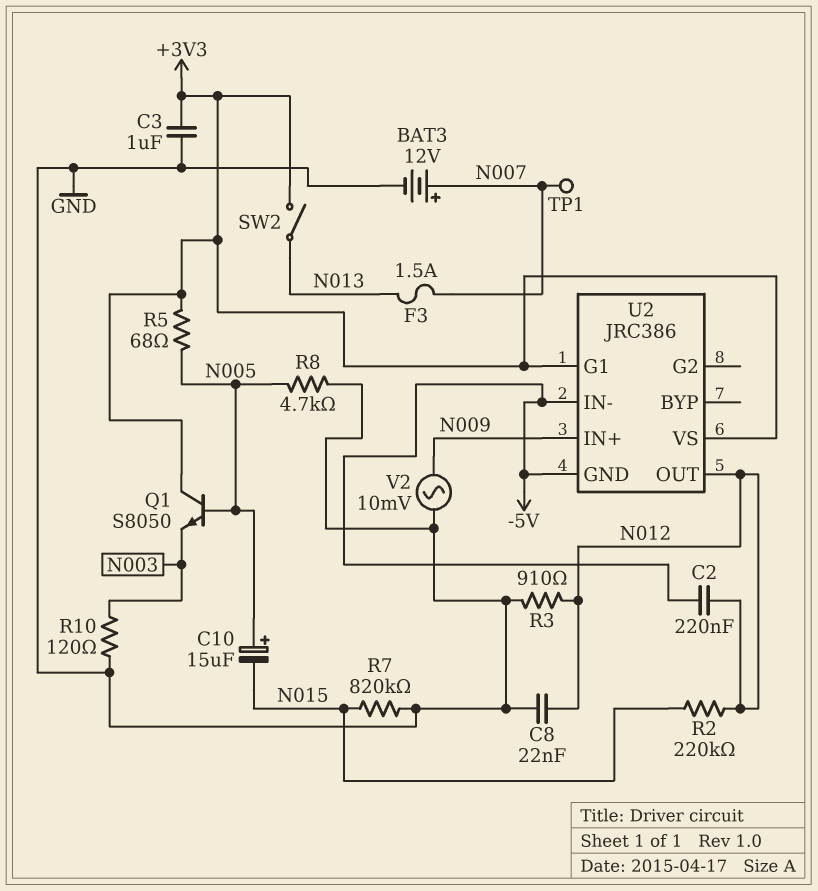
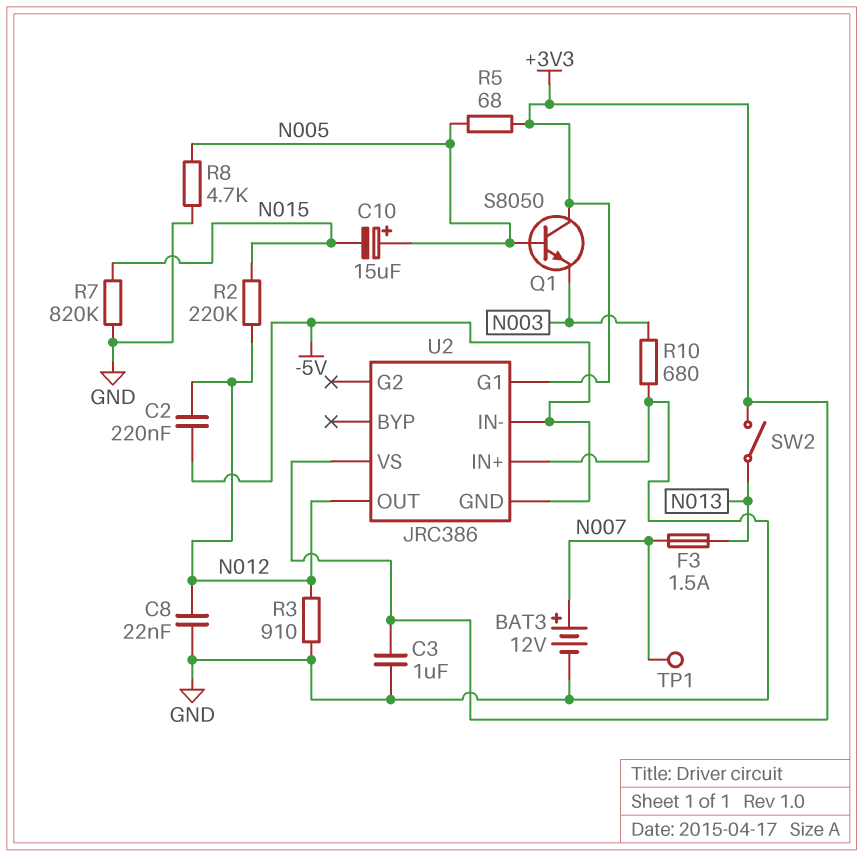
R10: 120 (GND, N003) -> 680 (GND, N003)
U2 pin IN+: N009 -> GND
V2: AC 10mV (GND, N009) -> none

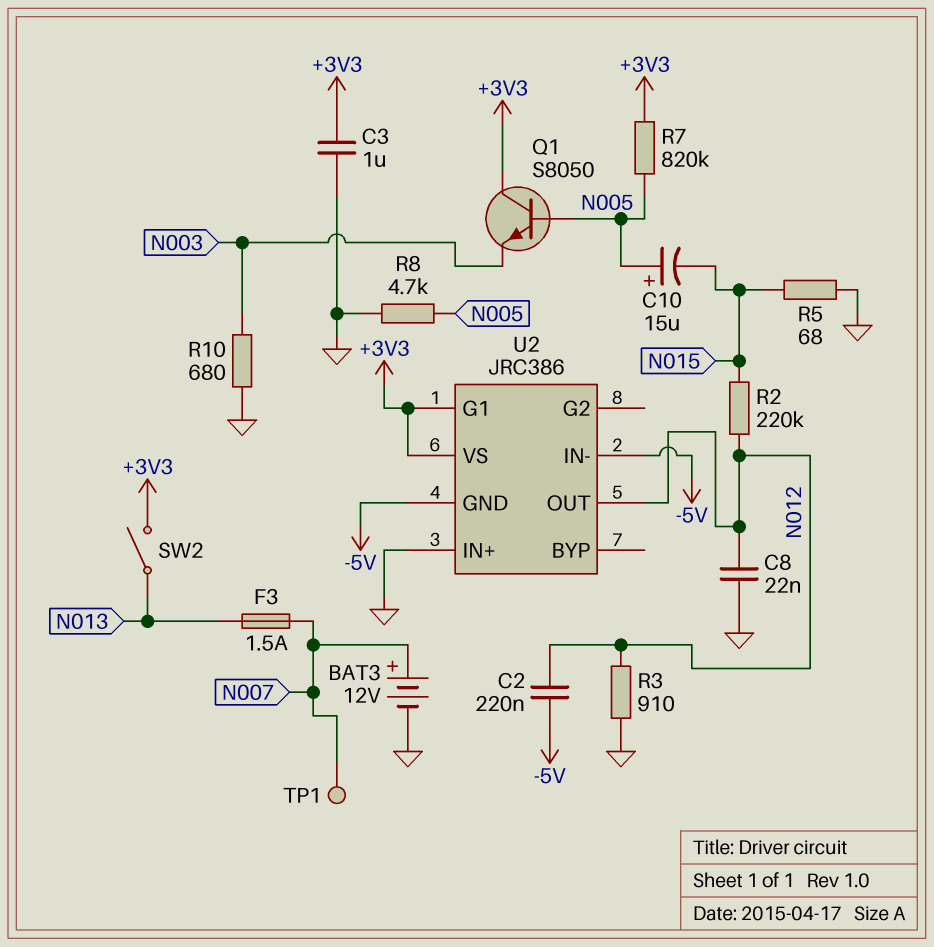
R5: 68 (+3V3, N005) -> 68 (GND, N015)
R7: 820k (GND, N015) -> 820k (+3V3, N005)

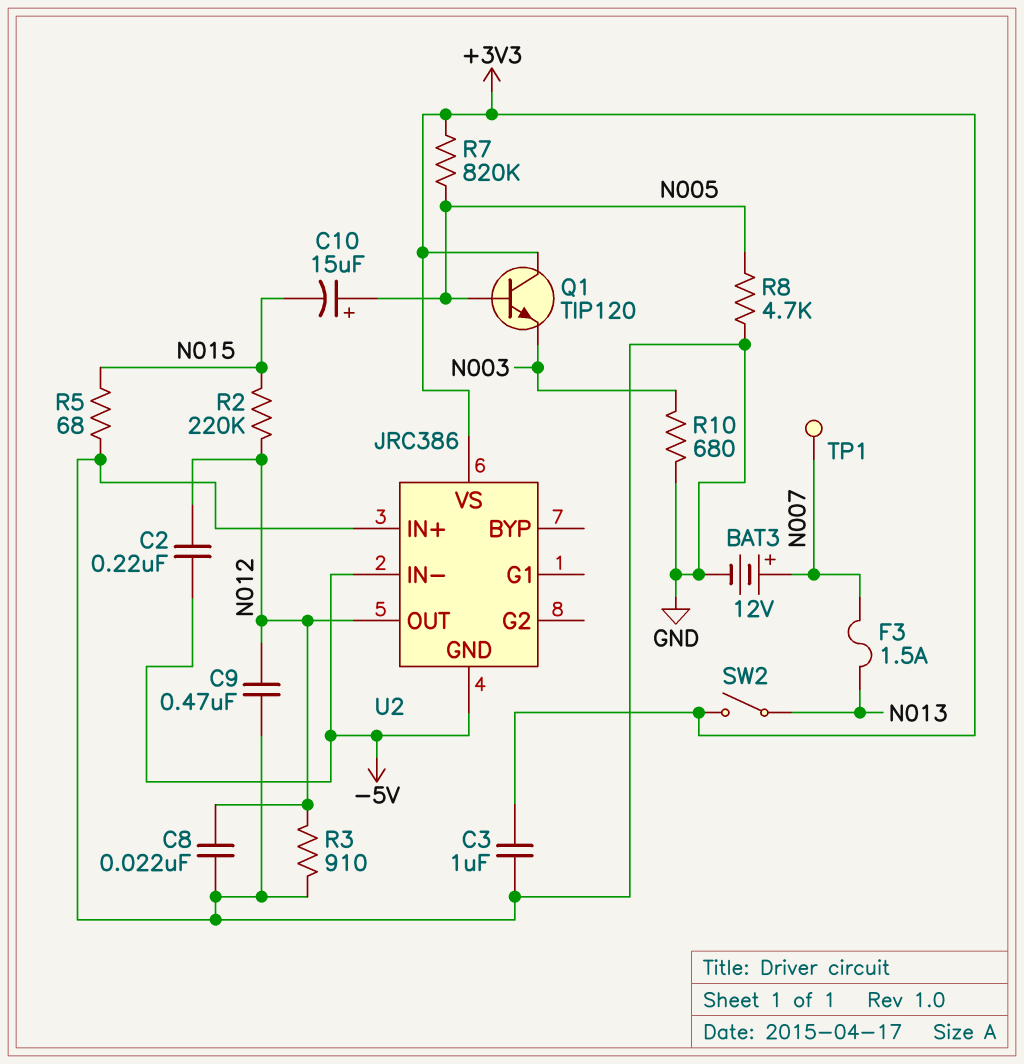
C9: none -> 470nF (GND, N012)
Q1: NPN S8050 (B N005, C +3V3, E N003) -> NPN TIP120 (B N005, C +3V3, E N003)
U2 pin G1: +3V3 -> none

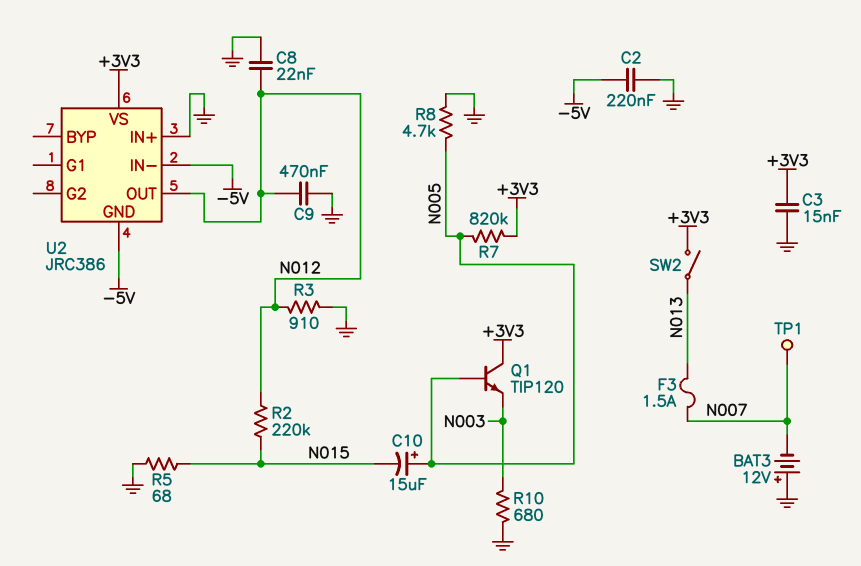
BAT3: 12V (plus N007, minus GND) -> 12V (plus GND, minus N007)
C2: 220nF (-5V, N012) -> 220nF (-5V, GND)
C3: 1uF (+3V3, GND) -> 15nF (+3V3, GND)

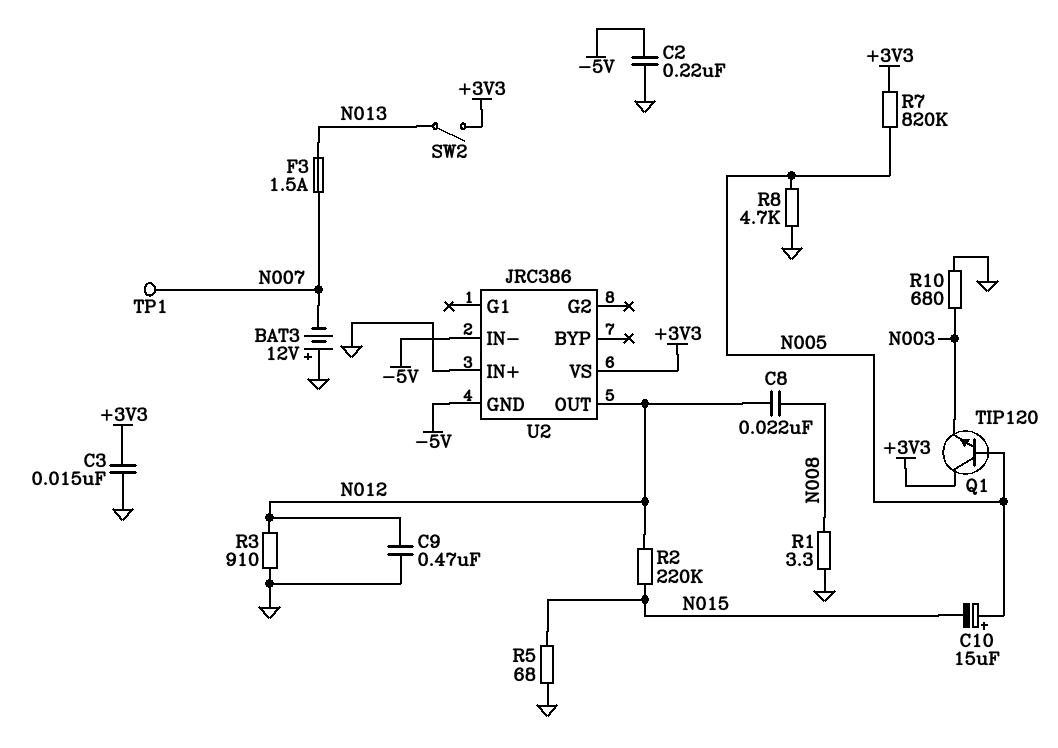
C8: 22nF (GND, N012) -> 22nF (N008, N012)
R1: none -> 3.3 (GND, N008)

